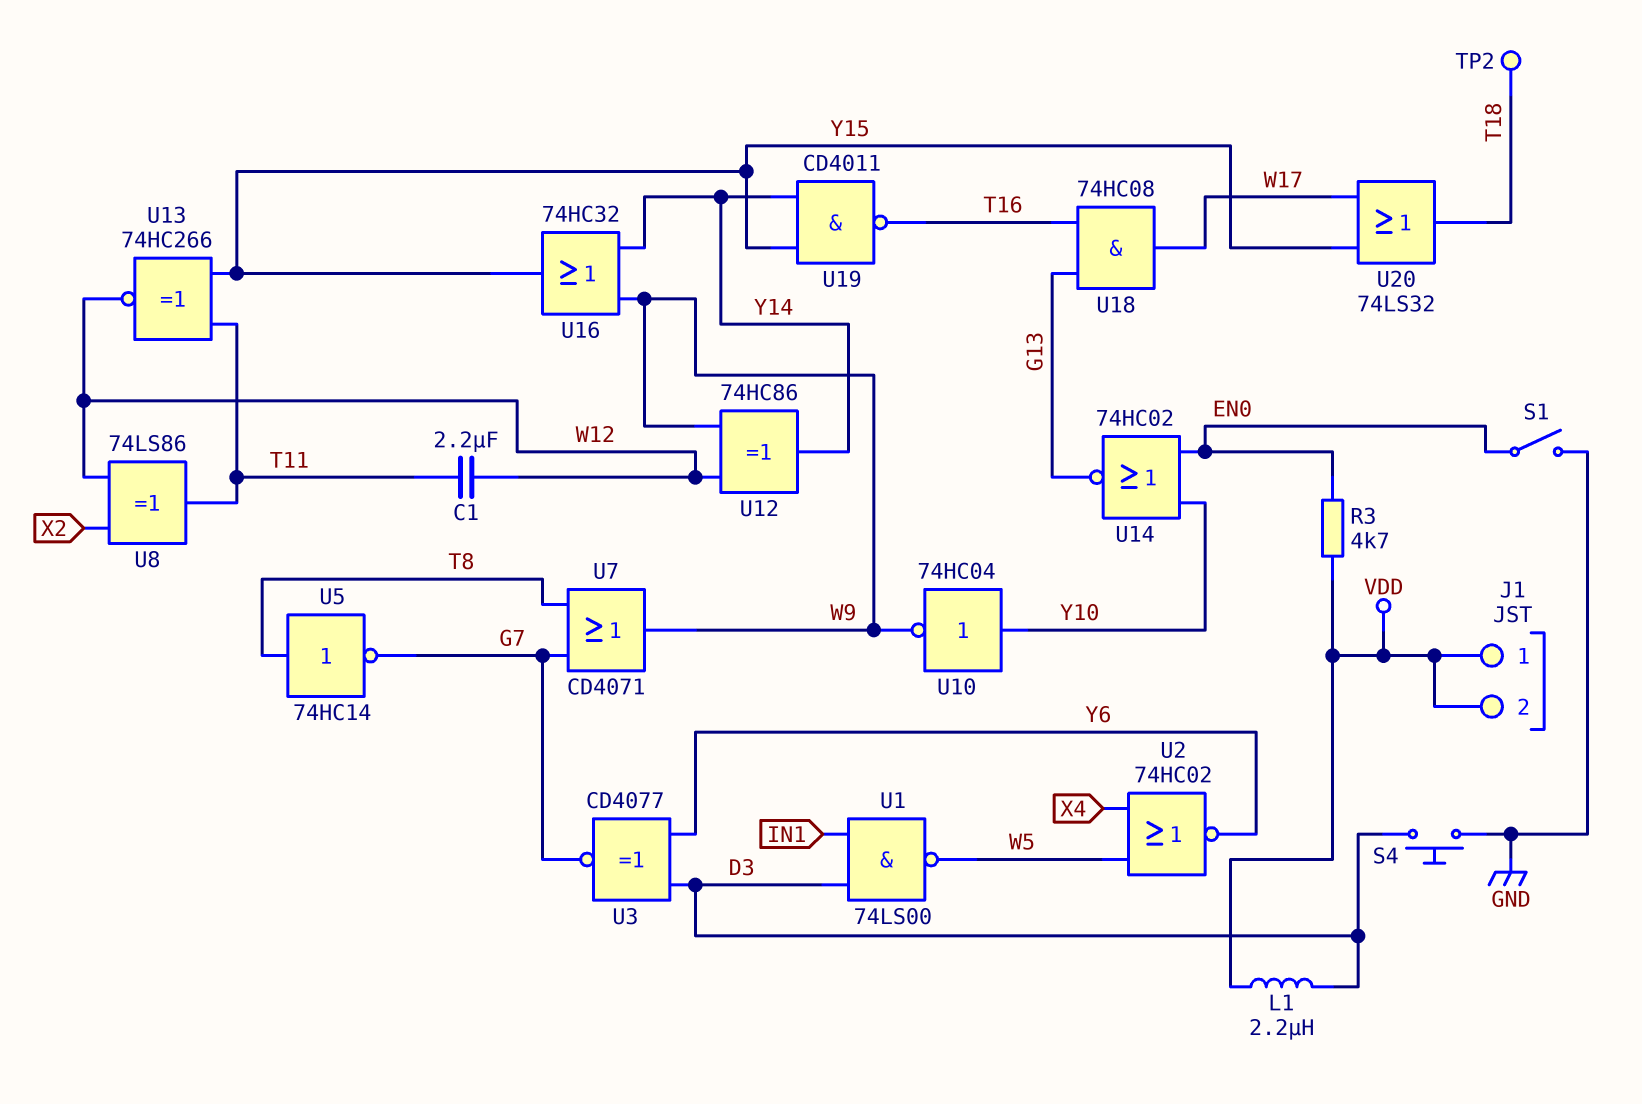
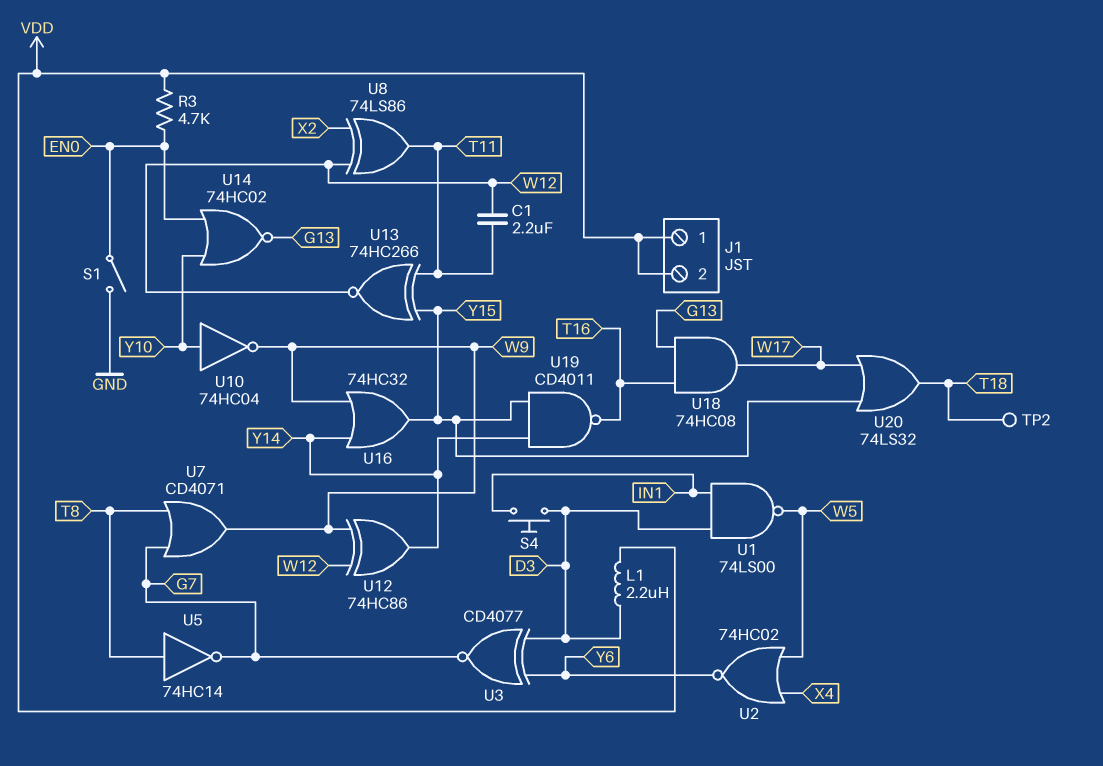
S4: button (D3, GND) -> button (D3, IN1)

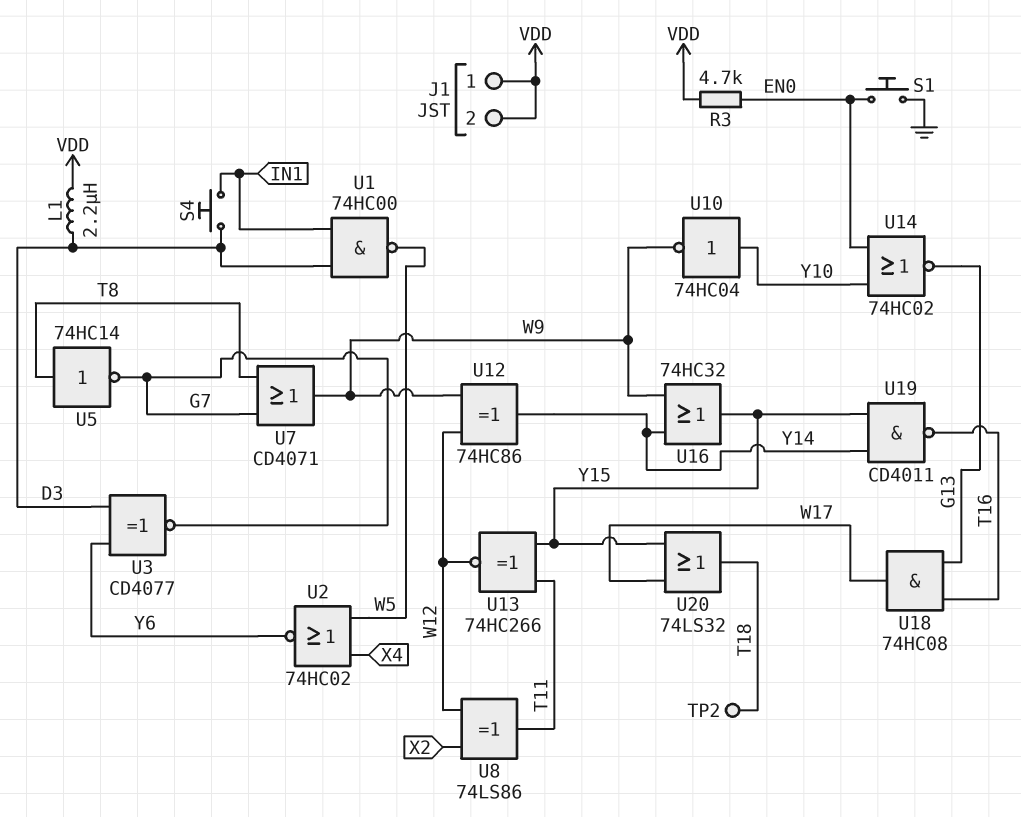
C1: 2.2uF (T11, W12) -> none
S1: switch (EN0, GND) -> button (EN0, GND)
U1: NAND 74LS00 (in D3, in IN1, out W5) -> NAND 74HC00 (in D3, in IN1, out W5)

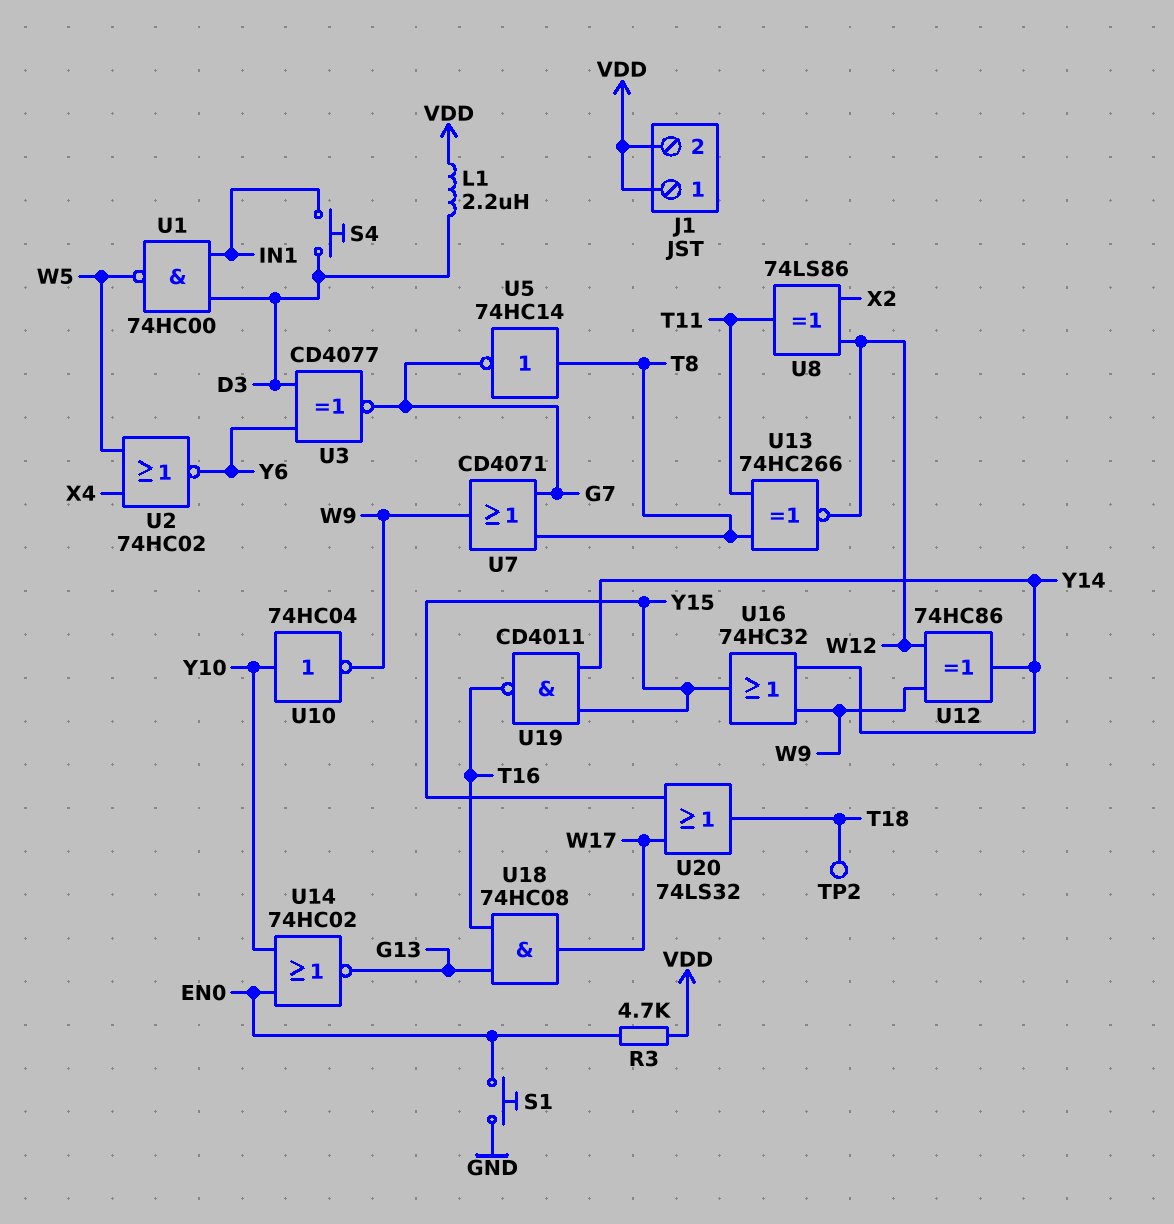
U13: XNOR 74HC266 (in T11, in Y15, out W12) -> XNOR 74HC266 (in T8, in T11, out W12)

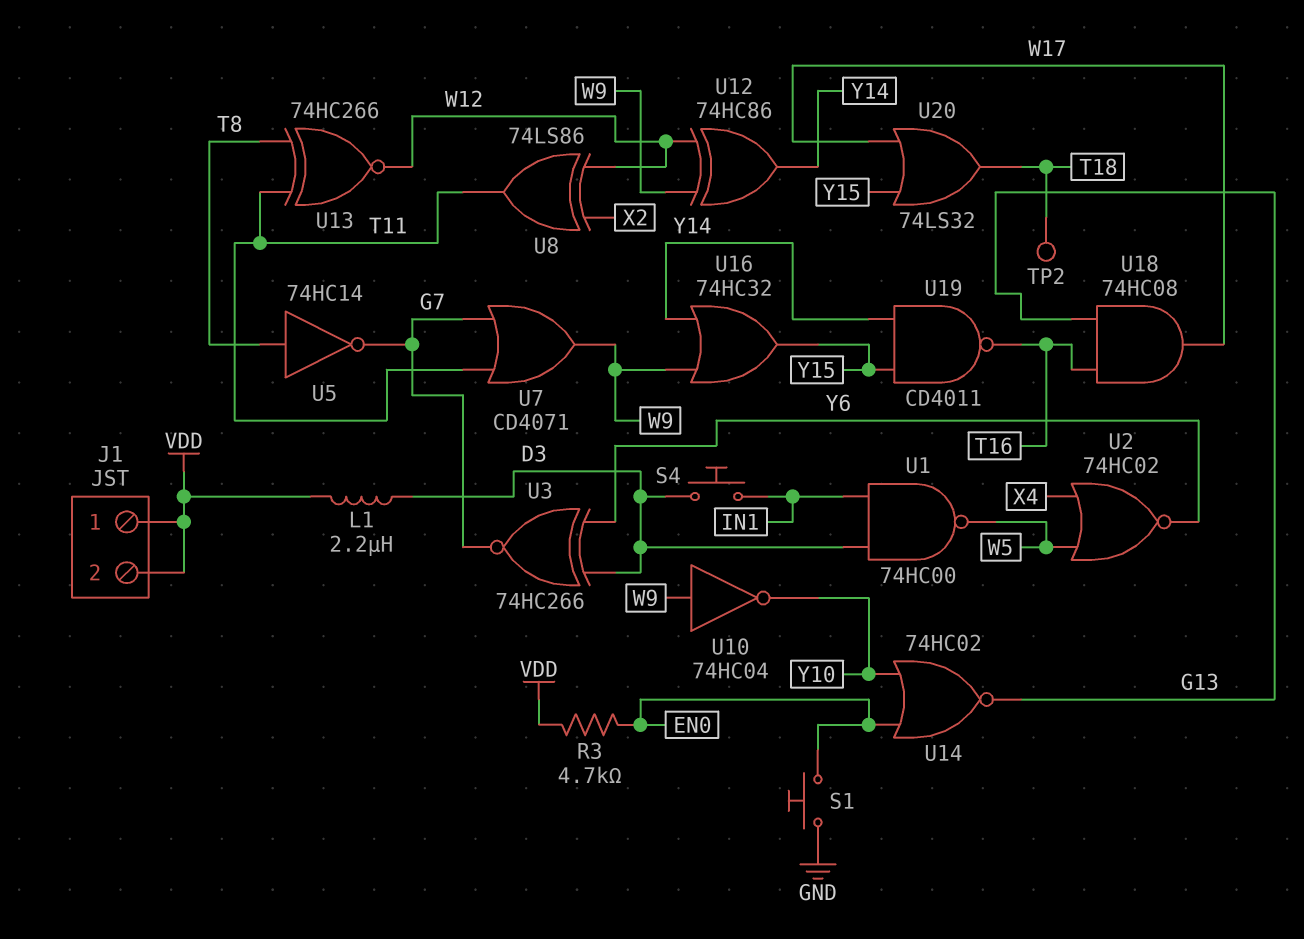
U3: XNOR CD4077 (in D3, in Y6, out G7) -> XNOR 74HC266 (in D3, in Y6, out G7)
U7: OR CD4071 (in G7, in T8, out W9) -> OR CD4071 (in G7, in T11, out W9)
U10: NOT 74HC04 (in Y10, out W9) -> NOT 74HC04 (in W9, out Y10)

